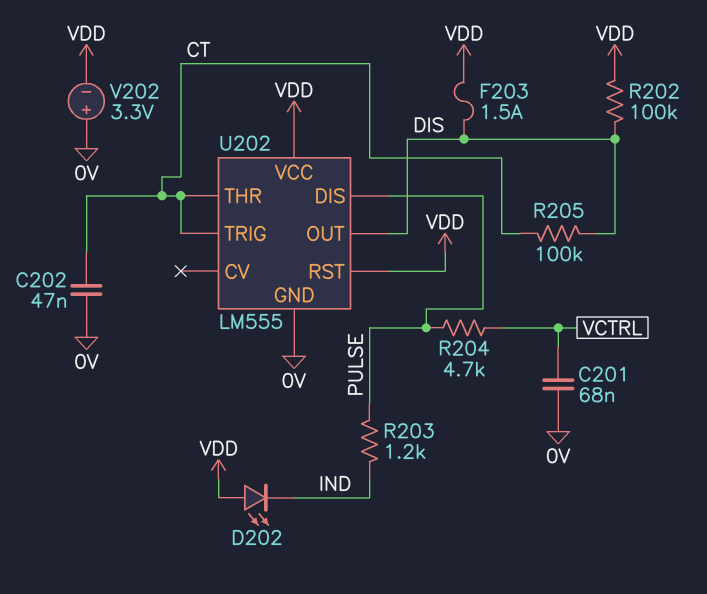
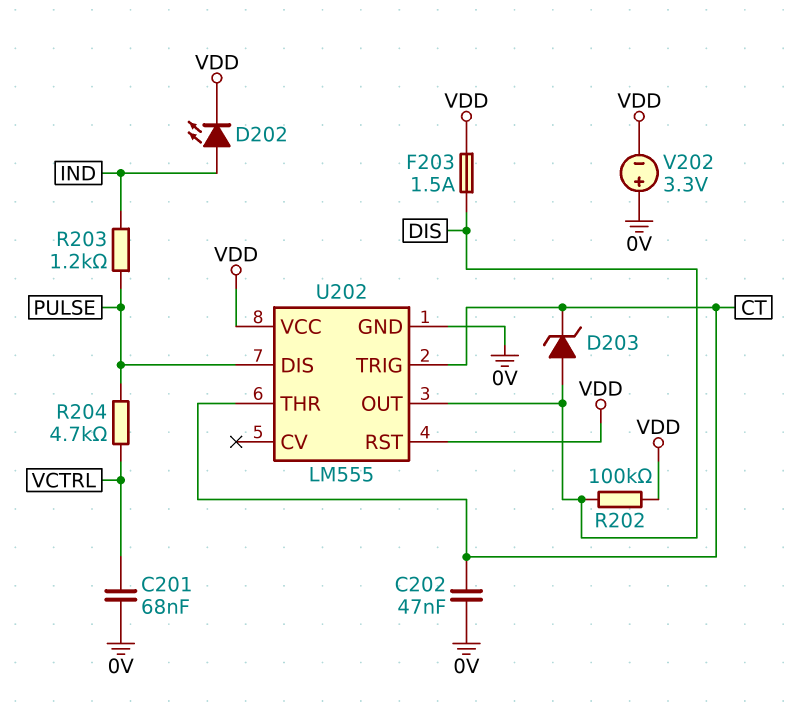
D202: LED (A VDD, K IND) -> LED (A IND, K VDD)
D203: none -> zener (A DIS, K CT)
R205: 100k (CT, DIS) -> none

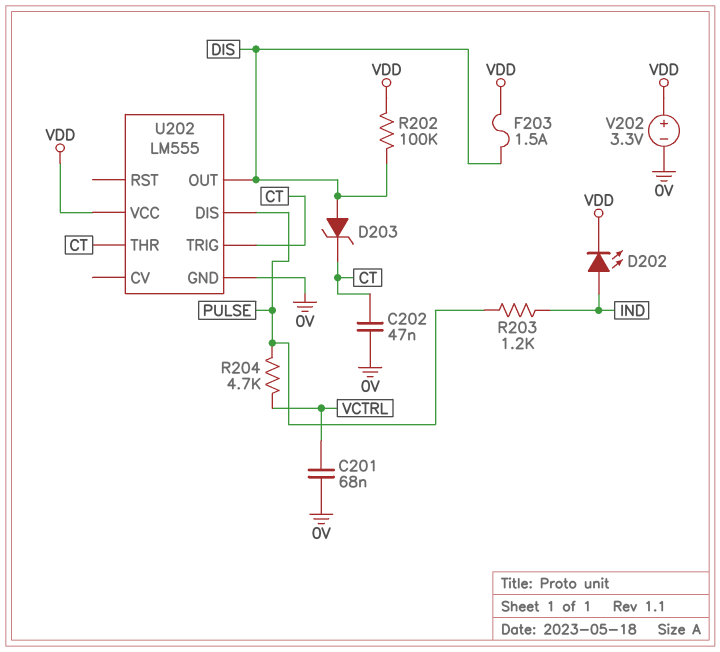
U202 pin RST: VDD -> none
V202: 3.3V (plus 0V, minus VDD) -> 3.3V (plus VDD, minus 0V)

